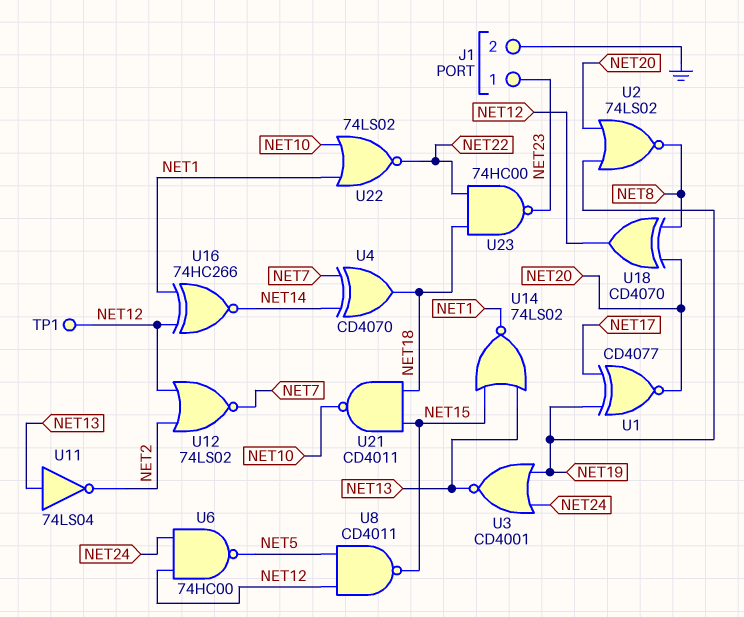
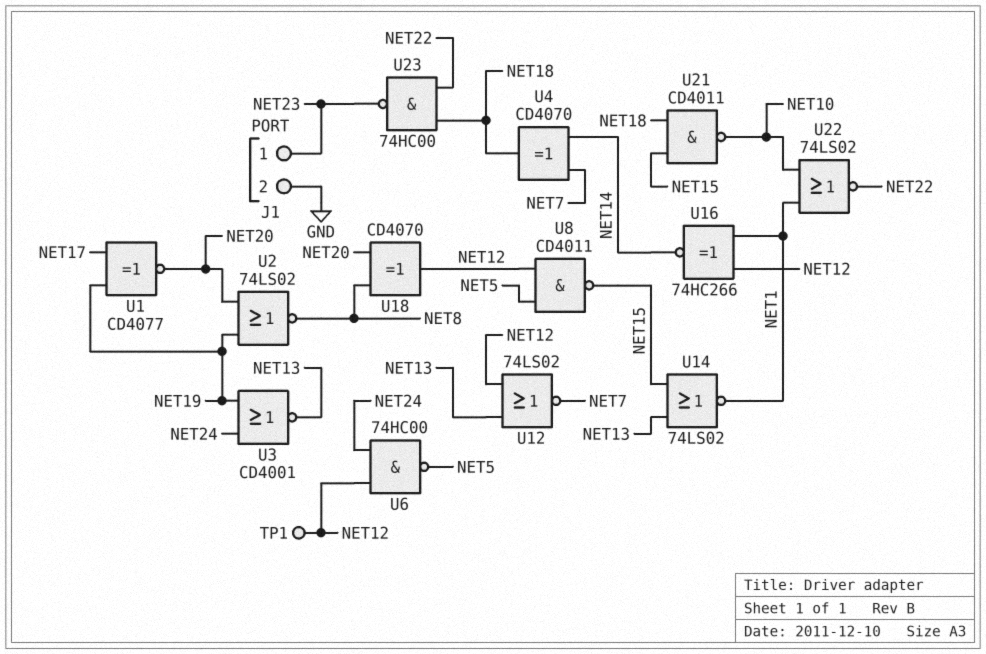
U11: NOT 74LS04 (in NET13, out NET2) -> none
U12: NOR 74LS02 (in NET2, in NET12, out NET7) -> NOR 74LS02 (in NET12, in NET13, out NET7)

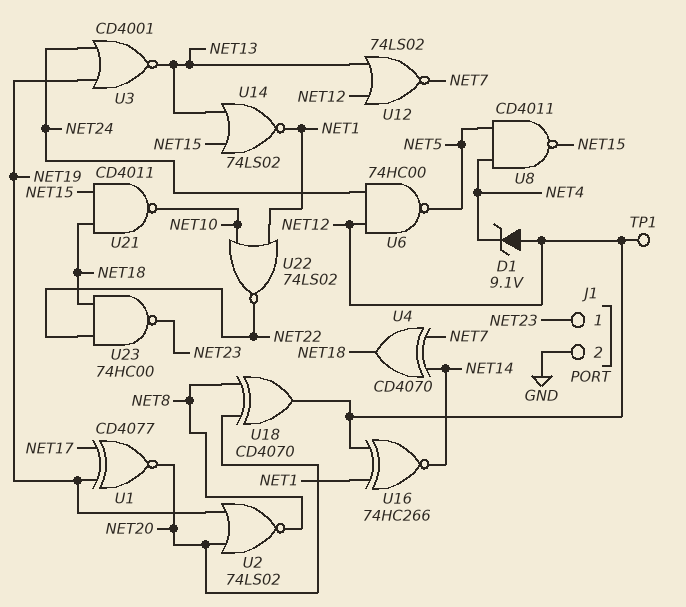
D1: none -> zener 9.1V (A NET12, K NET4)
U8: NAND CD4011 (in NET5, in NET12, out NET15) -> NAND CD4011 (in NET4, in NET5, out NET15)

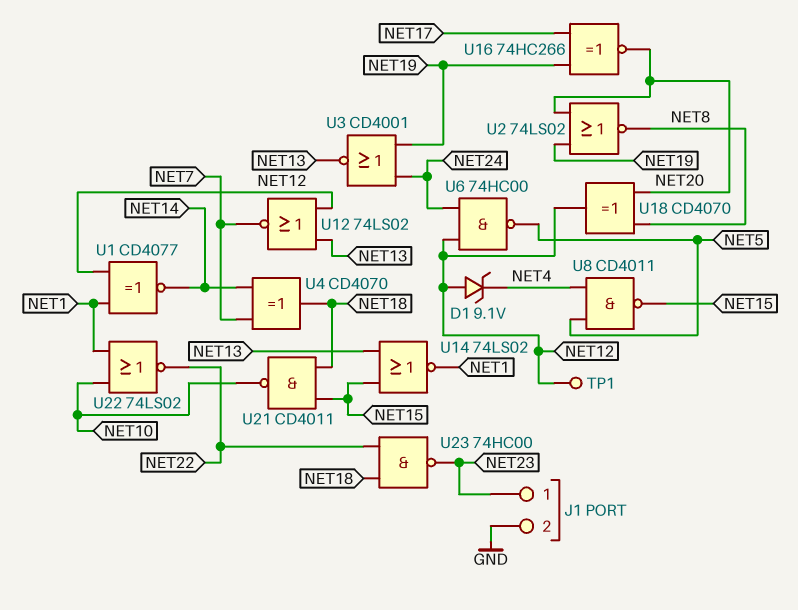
U1: XNOR CD4077 (in NET17, in NET19, out NET20) -> XNOR CD4077 (in NET1, in NET12, out NET14)
U16: XNOR 74HC266 (in NET1, in NET12, out NET14) -> XNOR 74HC266 (in NET17, in NET19, out NET20)

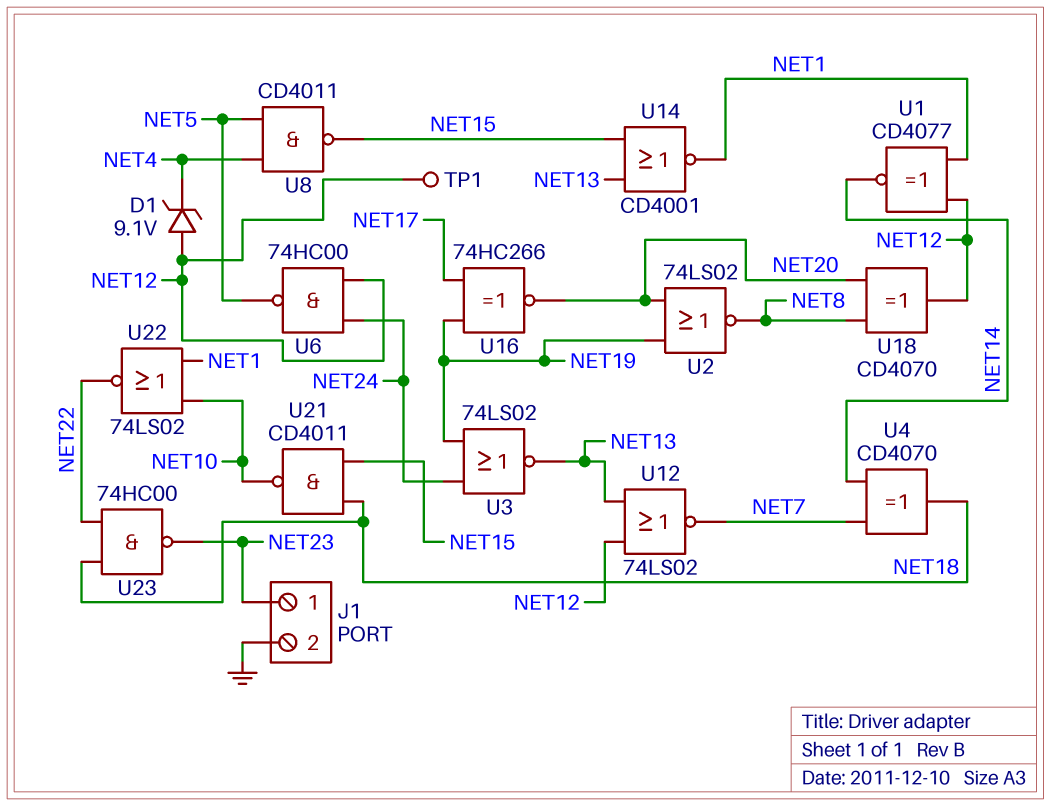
U3: NOR CD4001 (in NET19, in NET24, out NET13) -> NOR 74LS02 (in NET19, in NET24, out NET13)
U14: NOR 74LS02 (in NET13, in NET15, out NET1) -> NOR CD4001 (in NET13, in NET15, out NET1)

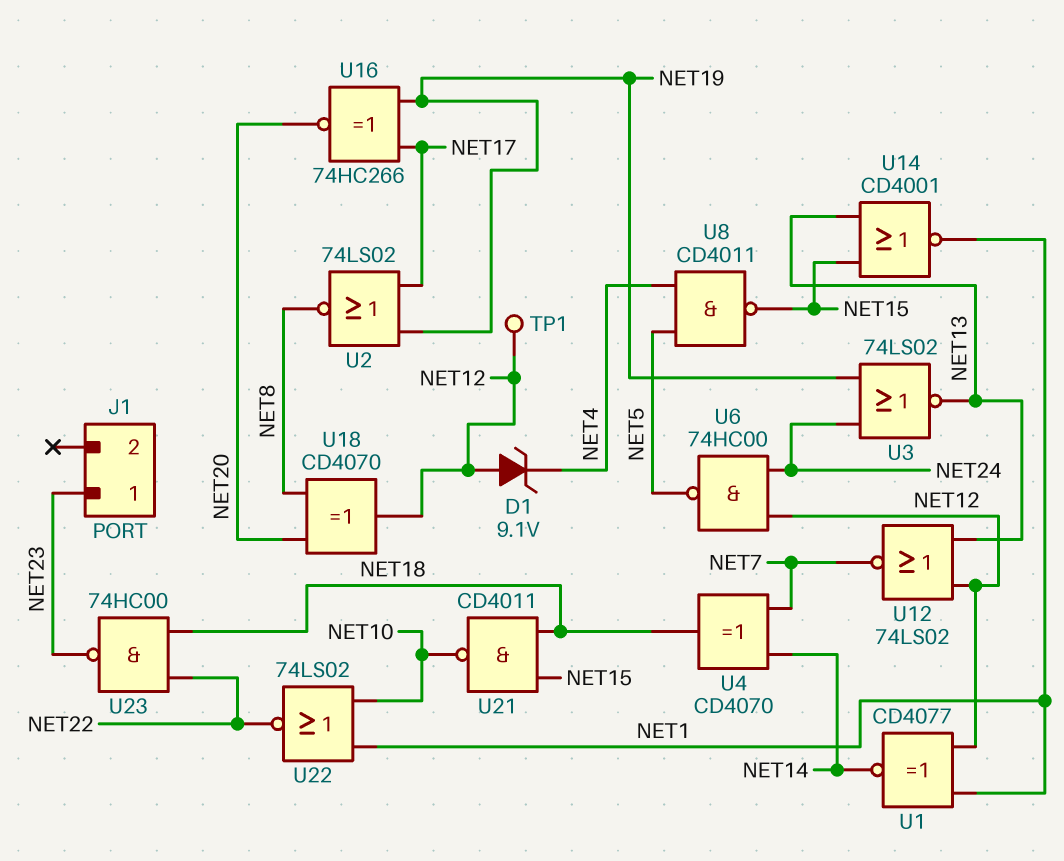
J1 pin 2: GND -> none
U2: NOR 74LS02 (in NET19, in NET20, out NET8) -> NOR 74LS02 (in NET17, in NET19, out NET8)

